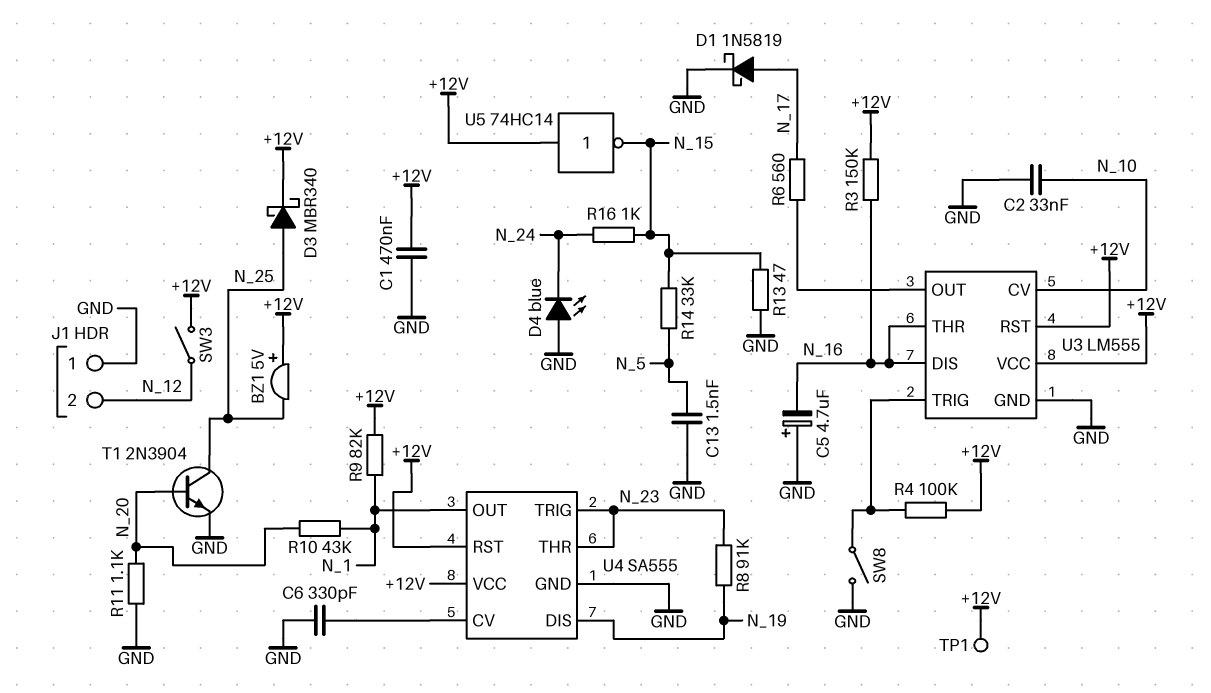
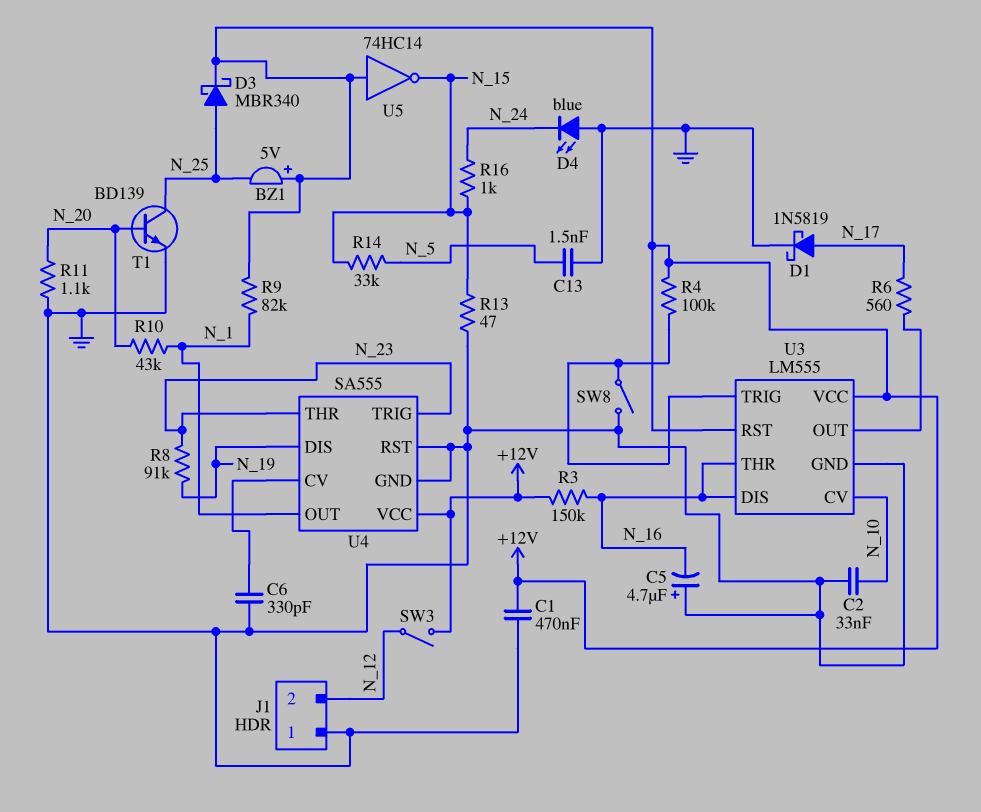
T1: NPN 2N3904 (B N_20, C N_25, E GND) -> NPN BD139 (B N_20, C N_25, E GND)
TP1: test point (+12V) -> none
U4 pin RST: +12V -> GND

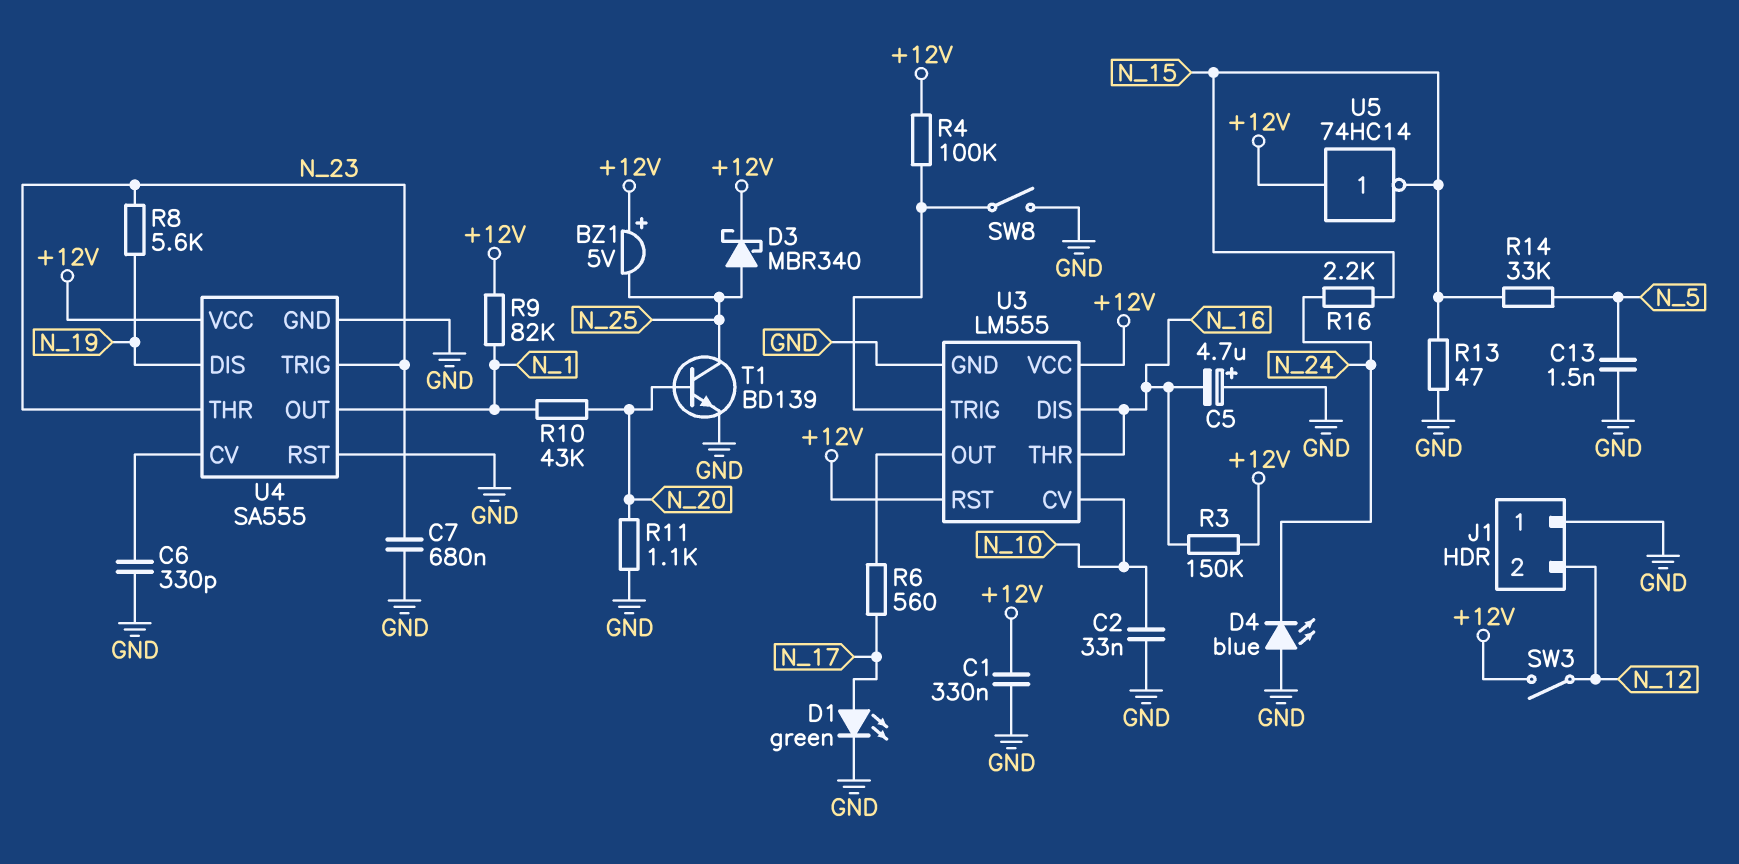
C1: 470nF (+12V, GND) -> 330nF (+12V, GND)
C7: none -> 680nF (GND, N_23)
D1: schottky 1N5819 (A N_17, K GND) -> LED green (A N_17, K GND)
R8: 91k (N_19, N_23) -> 5.6k (N_19, N_23)
R16: 1k (N_15, N_24) -> 2.2k (N_15, N_24)

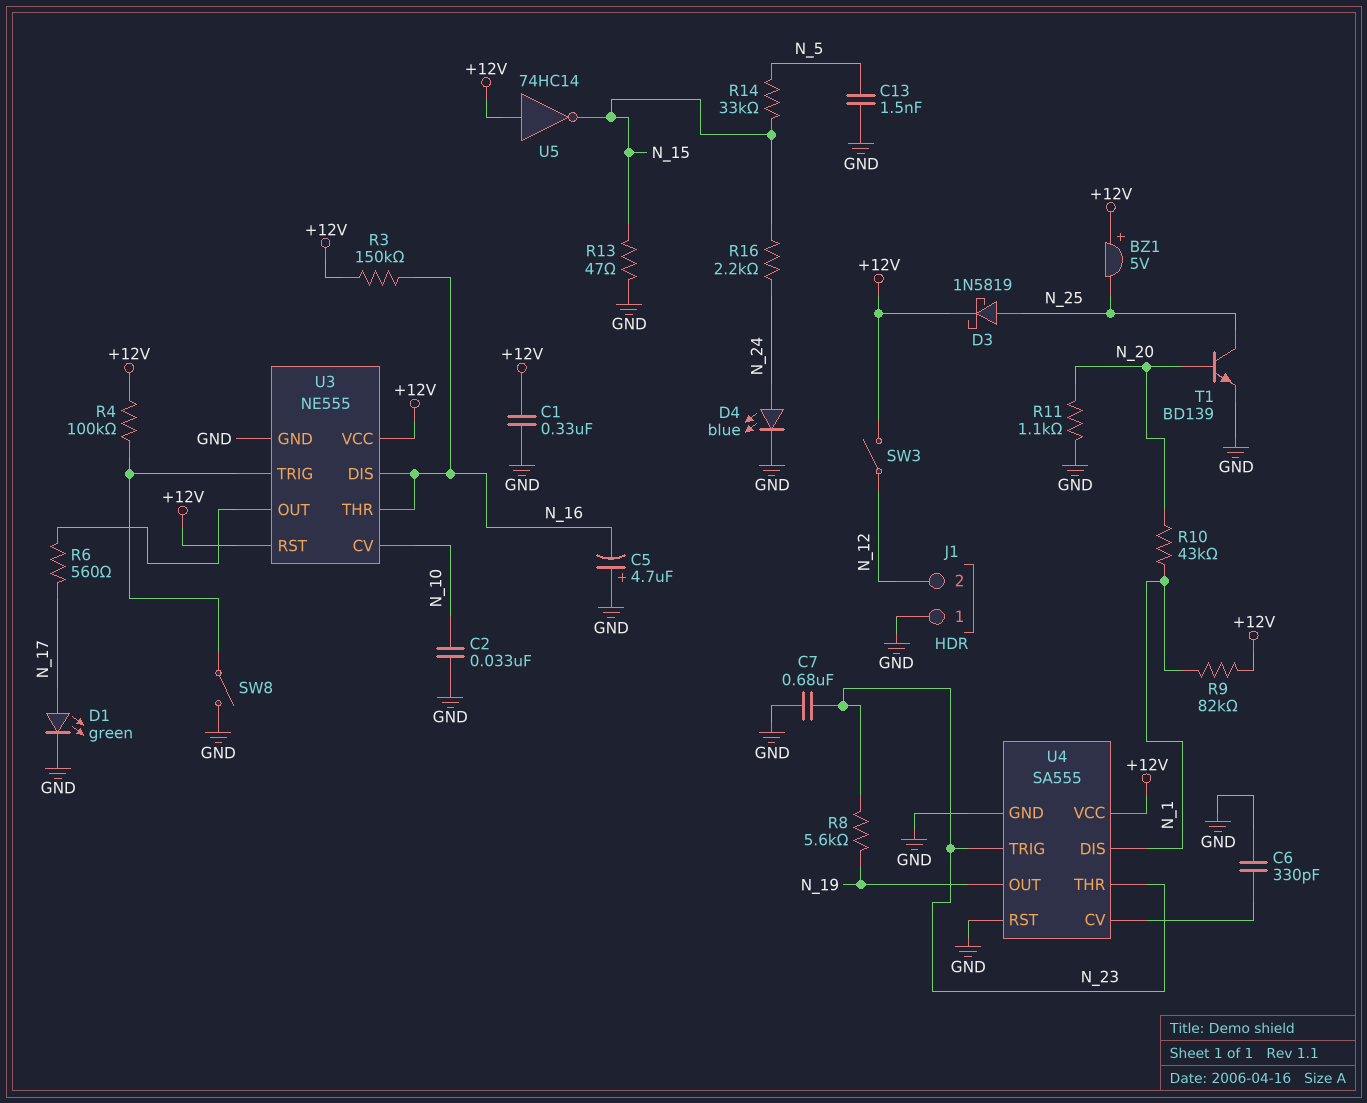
D3: schottky MBR340 (A N_25, K +12V) -> schottky 1N5819 (A N_25, K +12V)
D4: LED blue (A GND, K N_24) -> LED blue (A N_24, K GND)
U3: LM555 -> NE555
U4 pin DIS: N_19 -> N_1
U4 pin OUT: N_1 -> N_19

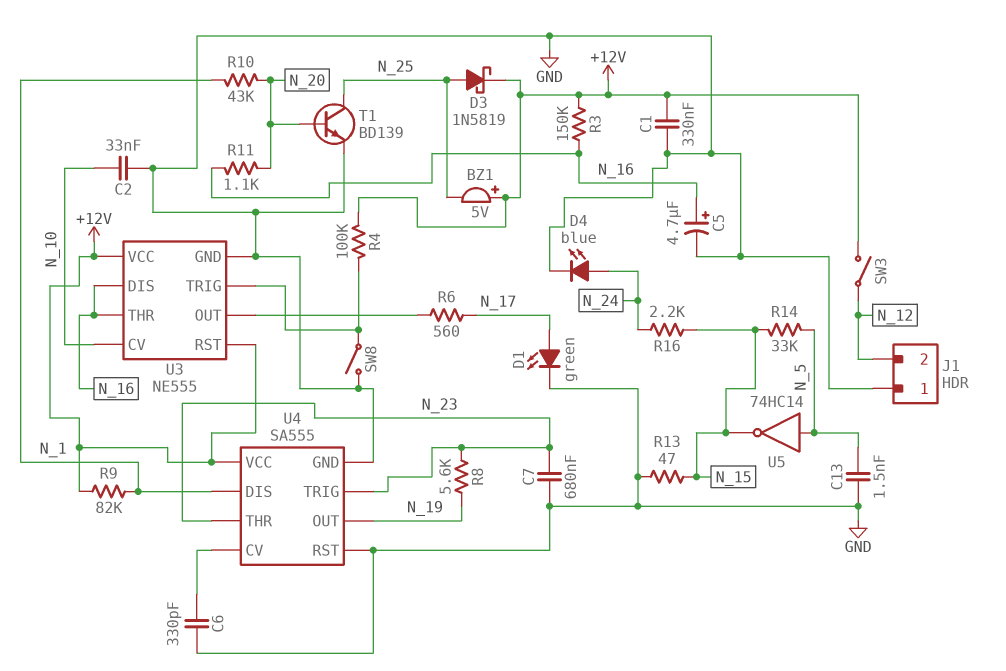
C5: 4.7uF (plus GND, minus N_16) -> 4.7uF (plus N_16, minus GND)
R11: 1.1k (GND, N_20) -> 1.1k (N_16, N_20)
U5: NOT 74HC14 (in +12V, out N_15) -> NOT 74HC14 (in N_5, out N_15)

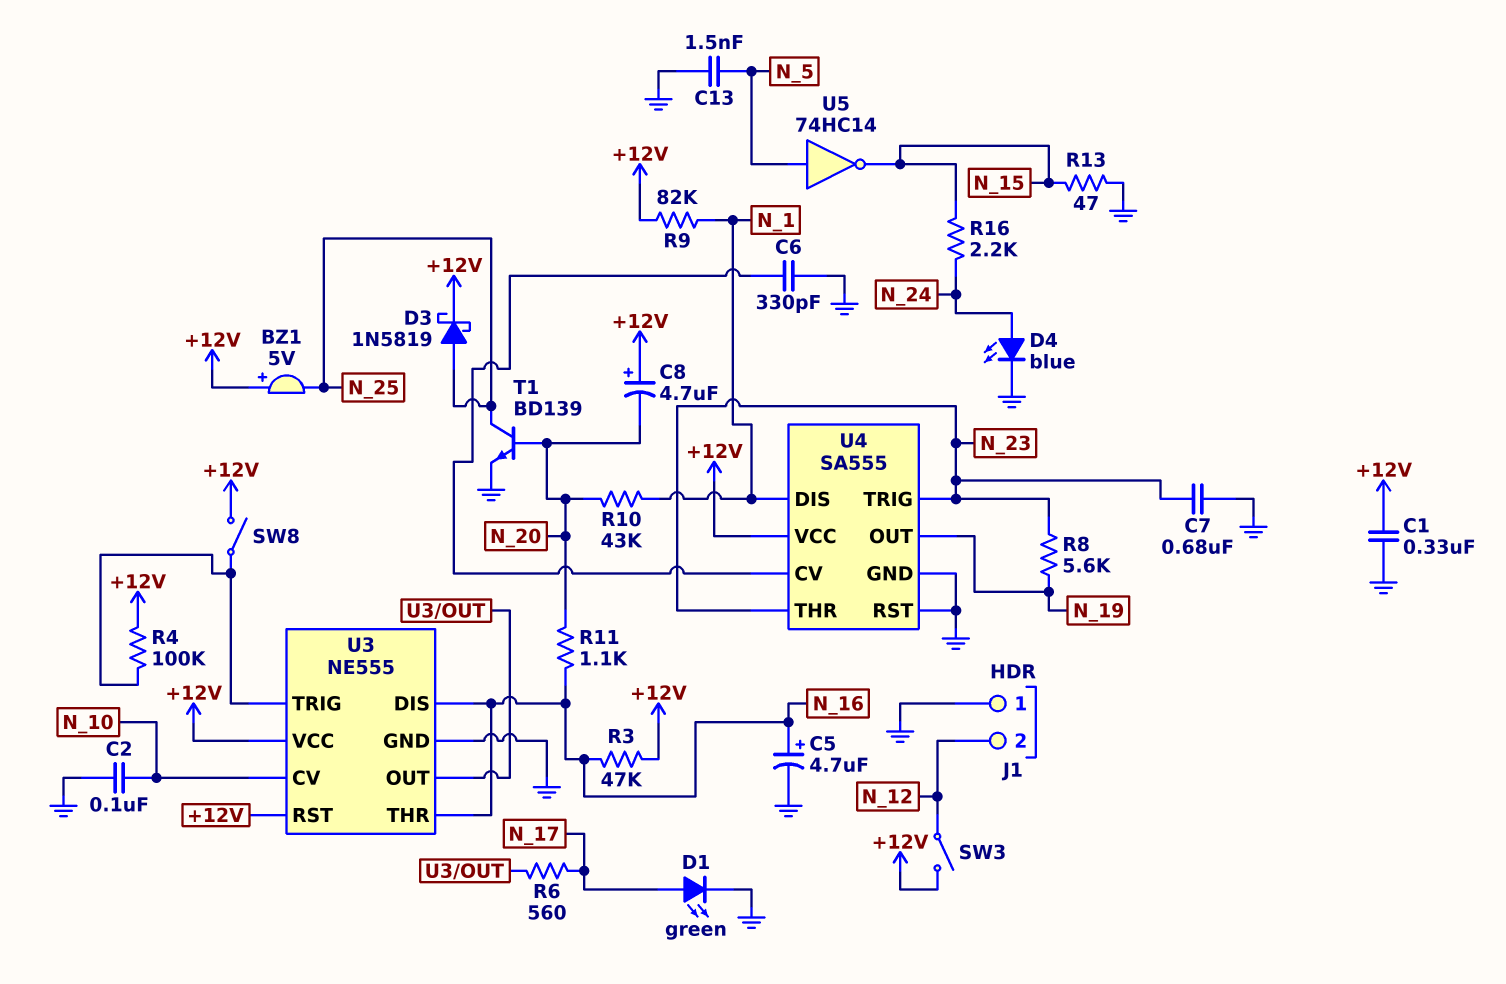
C2: 33nF (GND, N_10) -> 100nF (GND, N_10)
C8: none -> 4.7uF (plus +12V, minus N_20)
R3: 150k (+12V, N_16) -> 47k (+12V, N_16)
R14: 33k (N_5, N_15) -> none
SW8: switch (GND, U3/TRIG) -> switch (+12V, U3/TRIG)

